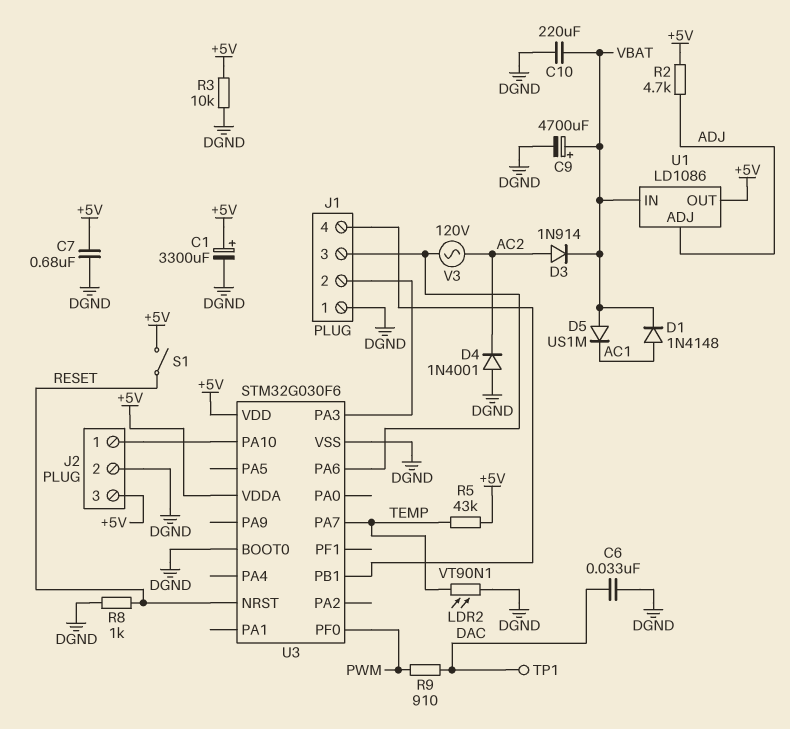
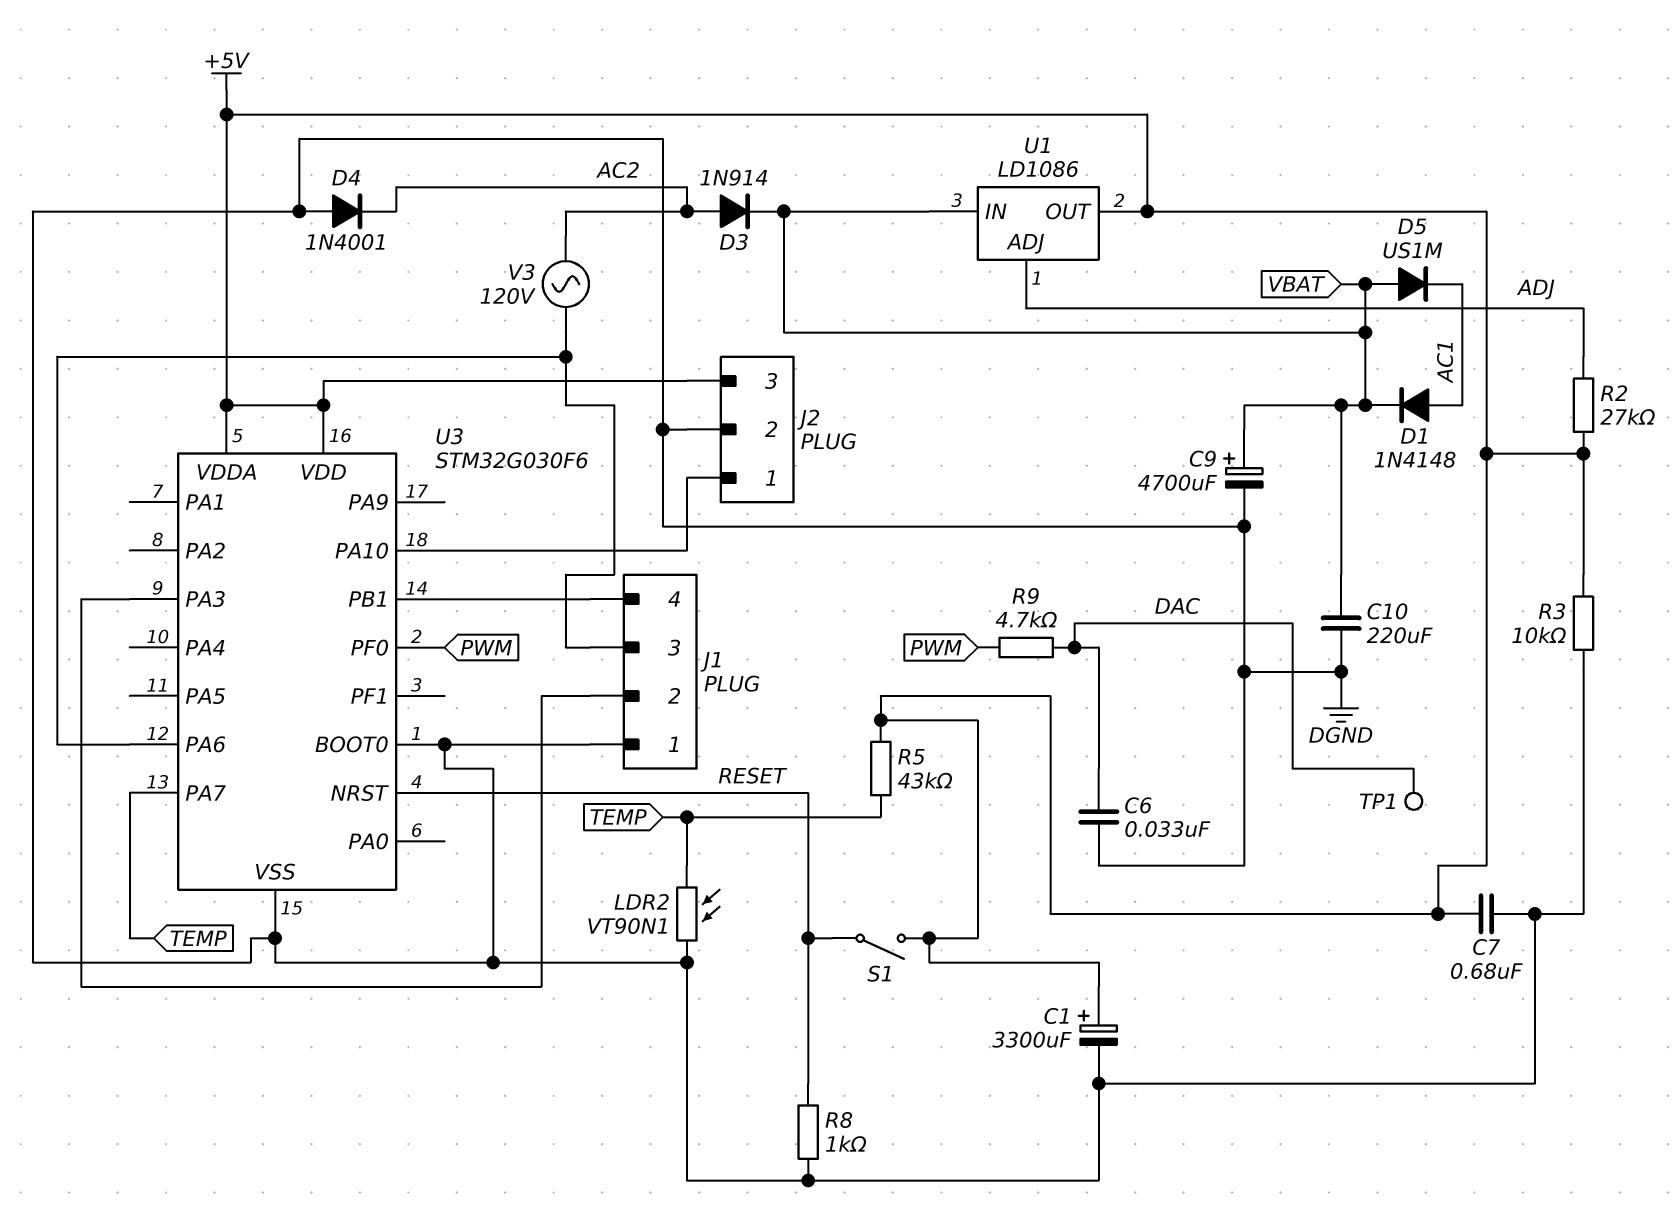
R2: 4.7k (+5V, ADJ) -> 27k (+5V, ADJ)
R9: 910 (DAC, PWM) -> 4.7k (DAC, PWM)

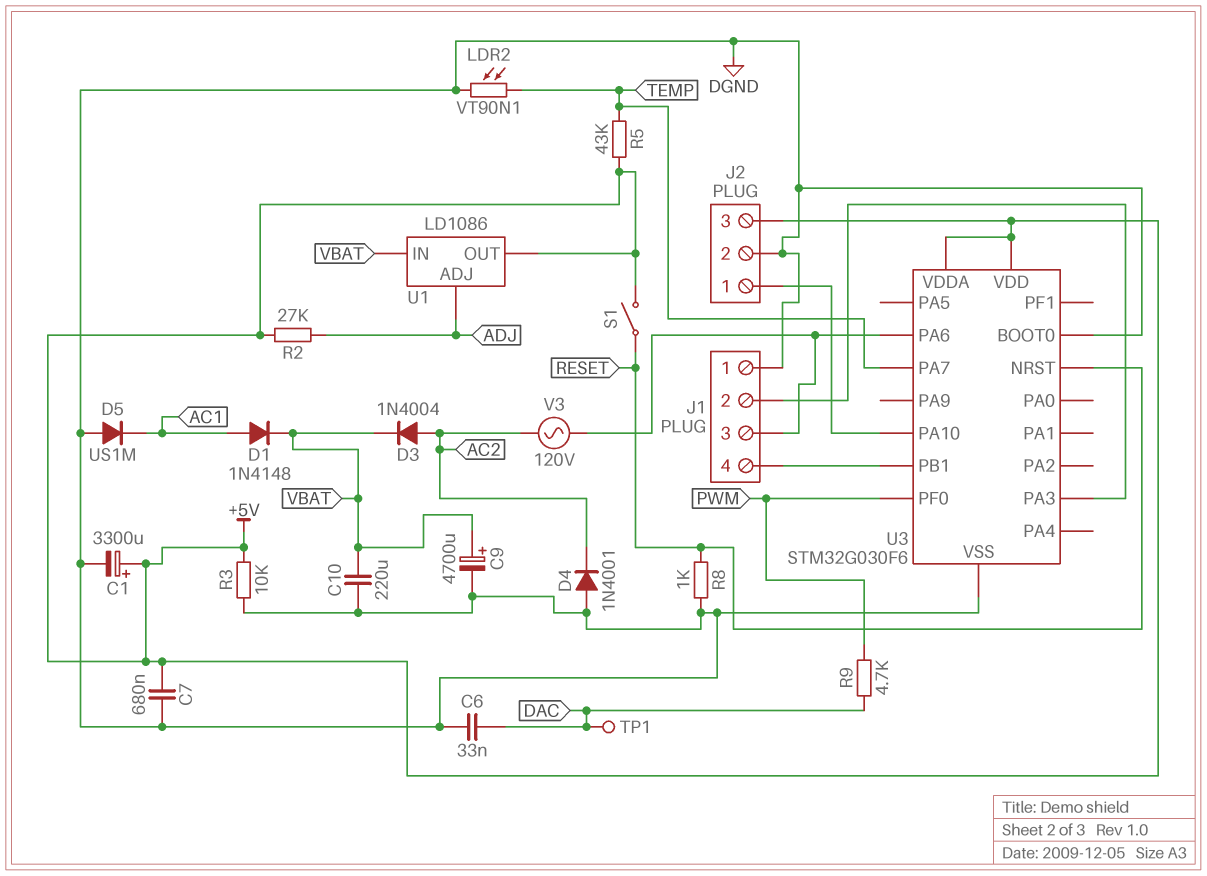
D3: diode 1N914 (A AC2, K VBAT) -> diode 1N4004 (A AC2, K VBAT)
D5: diode US1M (A VBAT, K AC1) -> diode US1M (A DGND, K AC1)

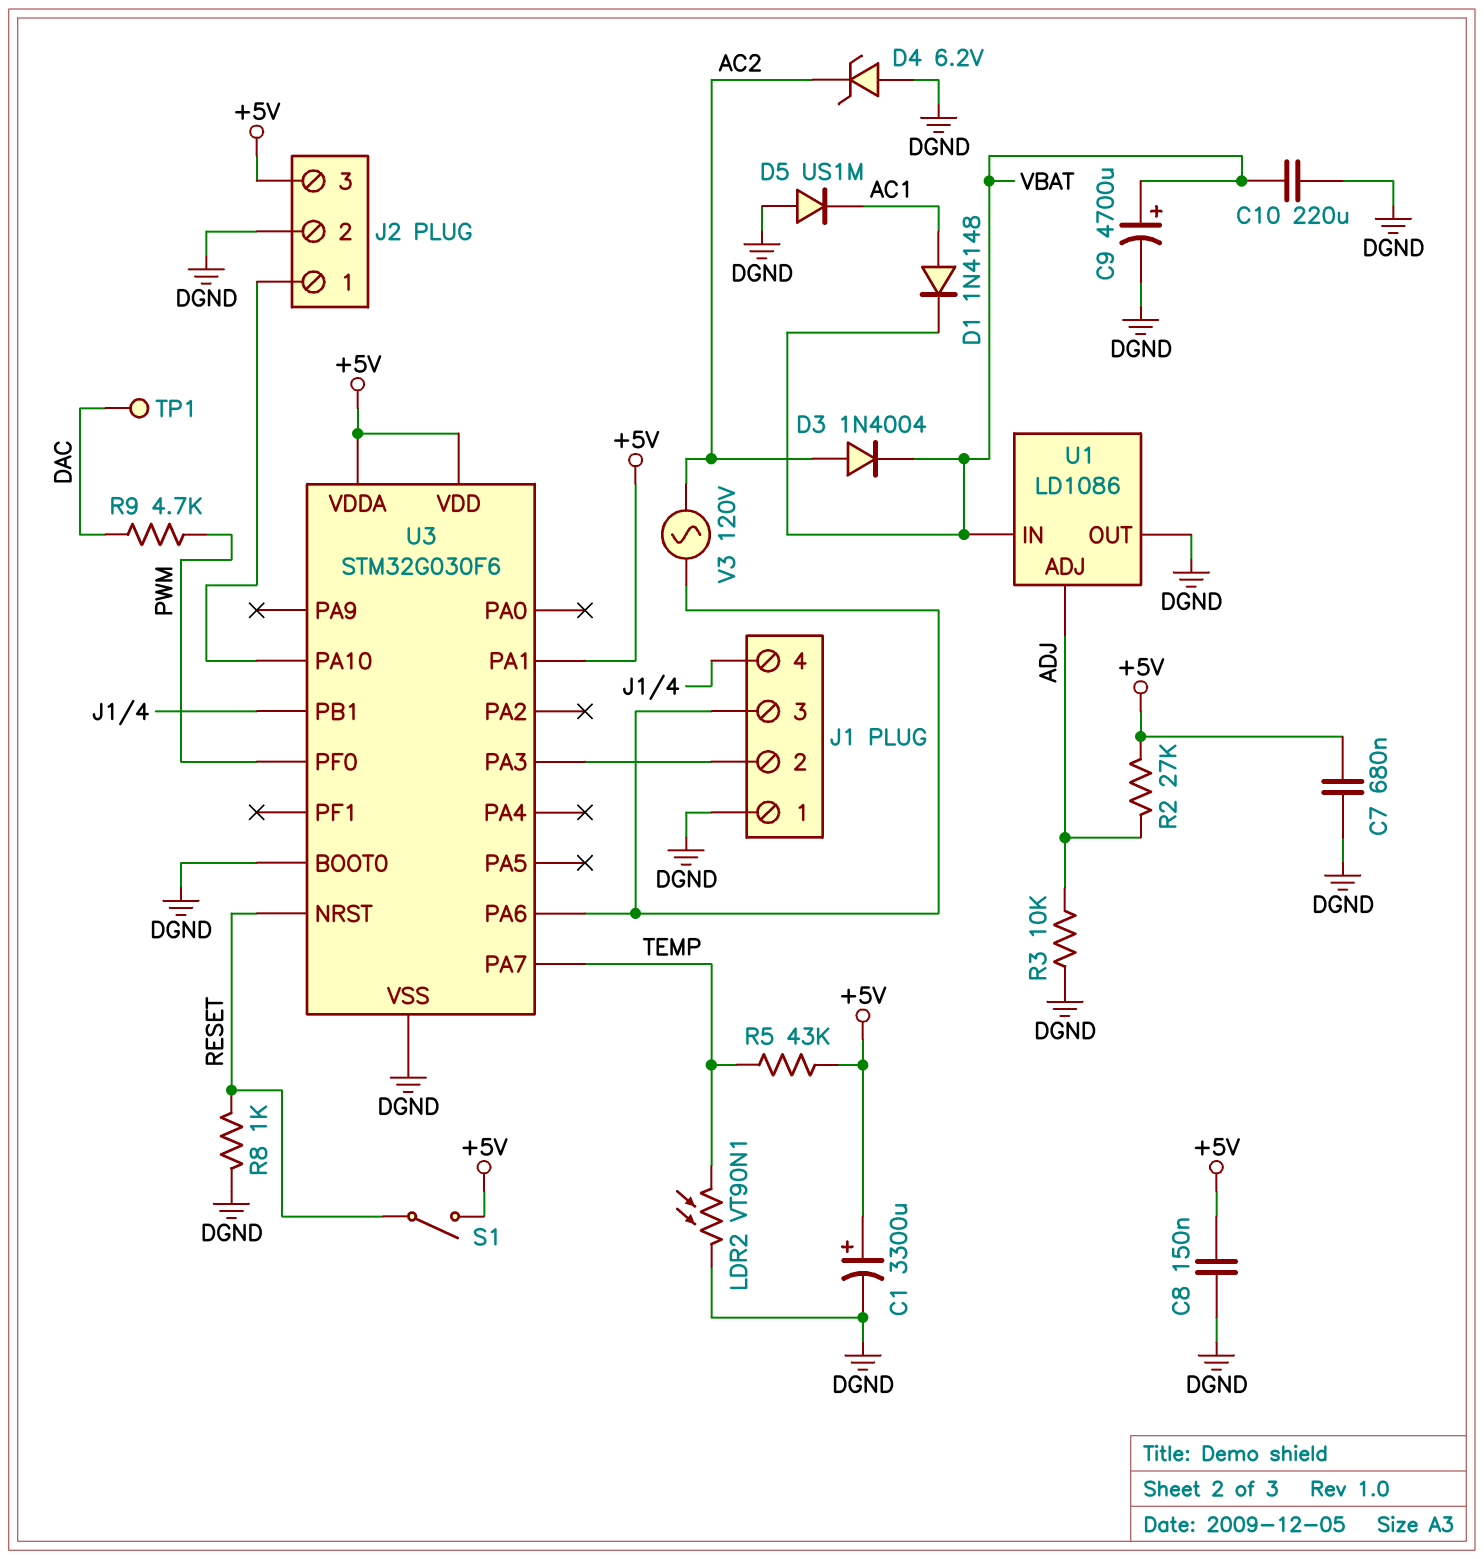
C6: 33nF (DAC, DGND) -> none
C8: none -> 150nF (+5V, DGND)
D4: diode 1N4001 (A DGND, K AC2) -> zener 6.2V (A DGND, K AC2)
R3: 10k (+5V, DGND) -> 10k (ADJ, DGND)
U1 pin OUT: +5V -> DGND
U3 pin PA1: none -> +5V

